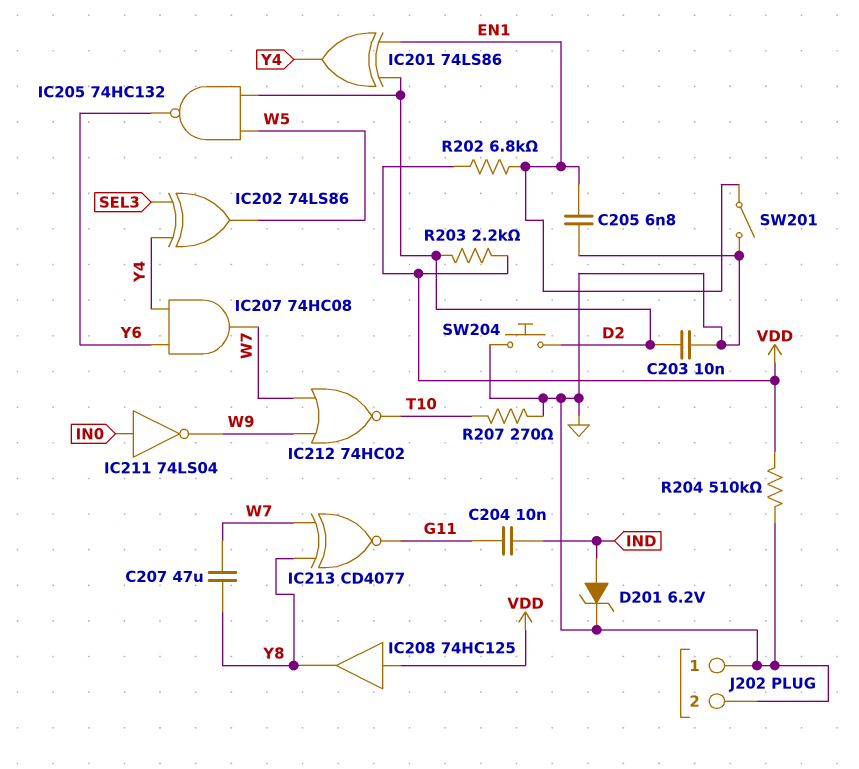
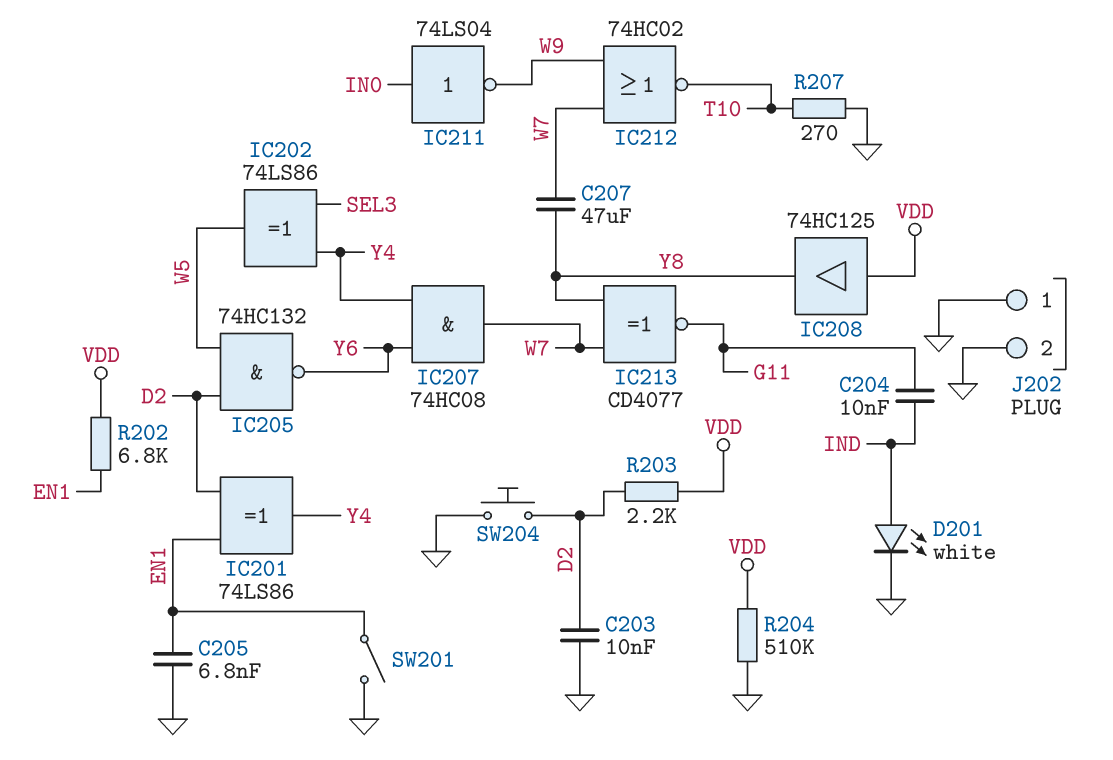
D201: zener 6.2V (A IND, K GND) -> LED white (A IND, K GND)

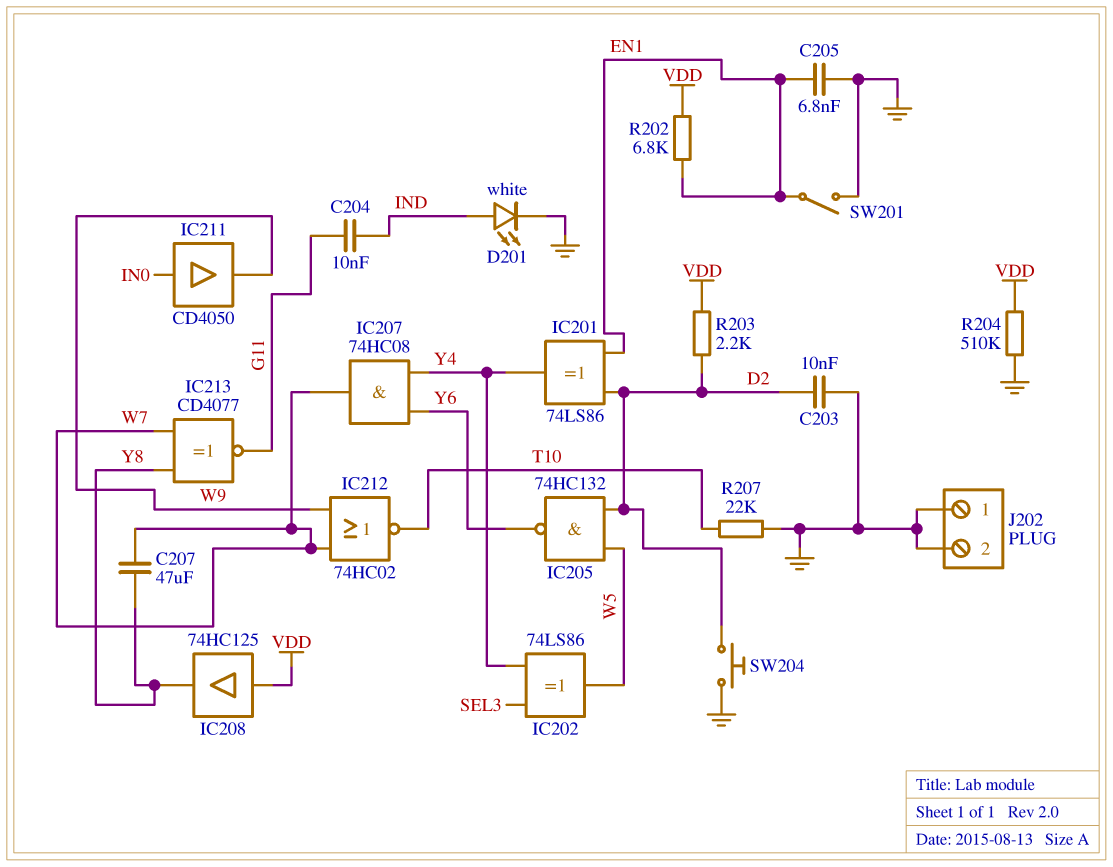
IC211: NOT 74LS04 (in IN0, out W9) -> buffer CD4050 (in IN0, out W9)
R207: 270 (GND, T10) -> 22k (GND, T10)

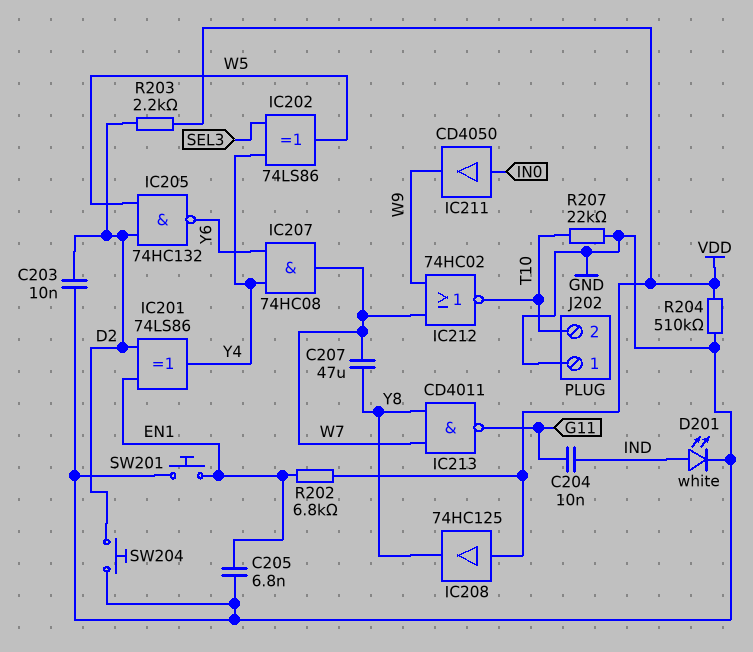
IC213: XNOR CD4077 (in W7, in Y8, out G11) -> NAND CD4011 (in W7, in Y8, out G11)
J202 pin 2: GND -> T10
SW201: switch (EN1, GND) -> button (EN1, GND)

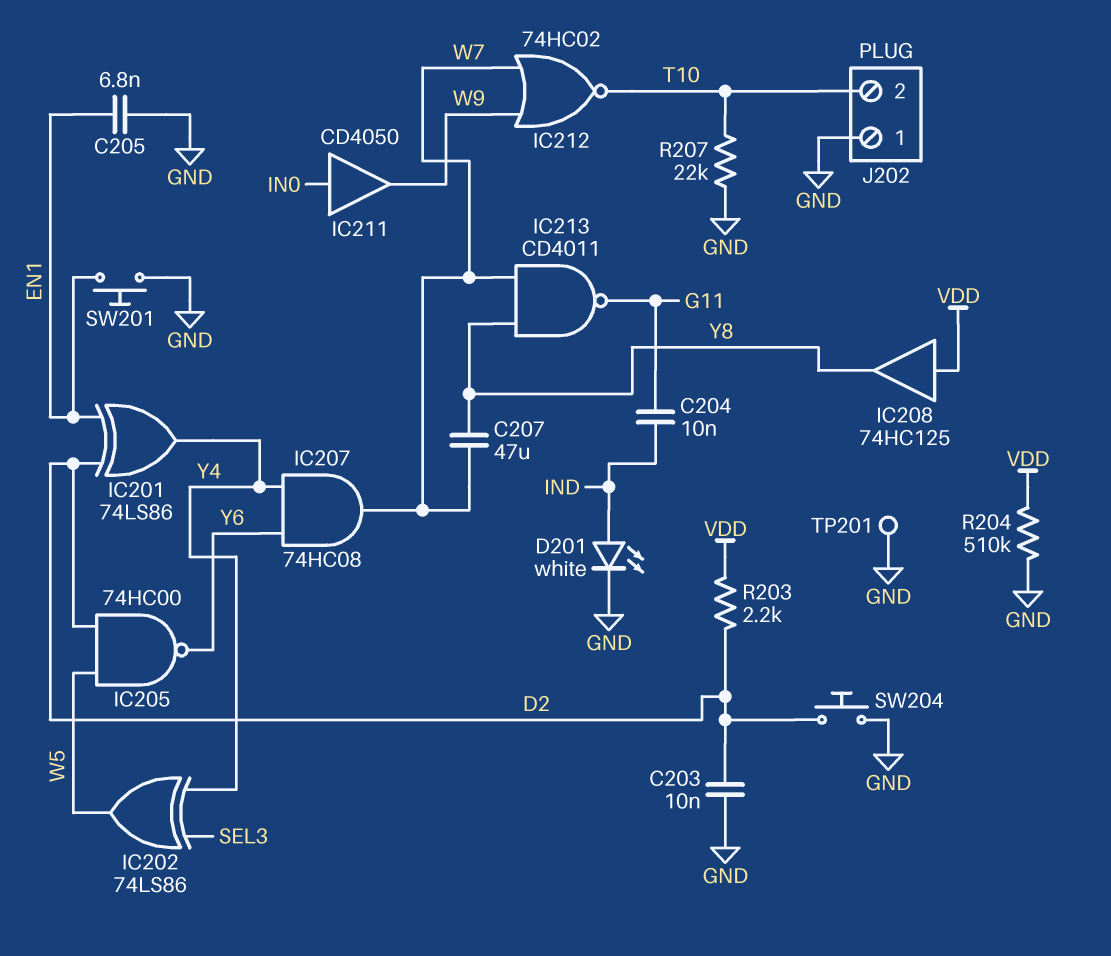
IC205: NAND 74HC132 (in D2, in W5, out Y6) -> NAND 74HC00 (in D2, in W5, out Y6)
R202: 6.8k (EN1, VDD) -> none
TP201: none -> test point (GND)

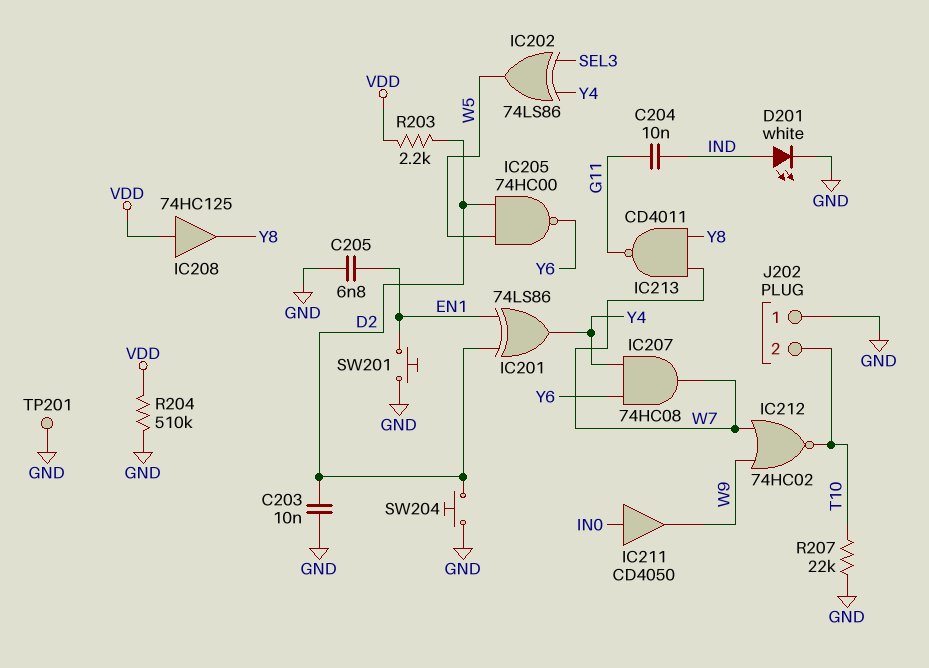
C207: 47uF (W7, Y8) -> none

